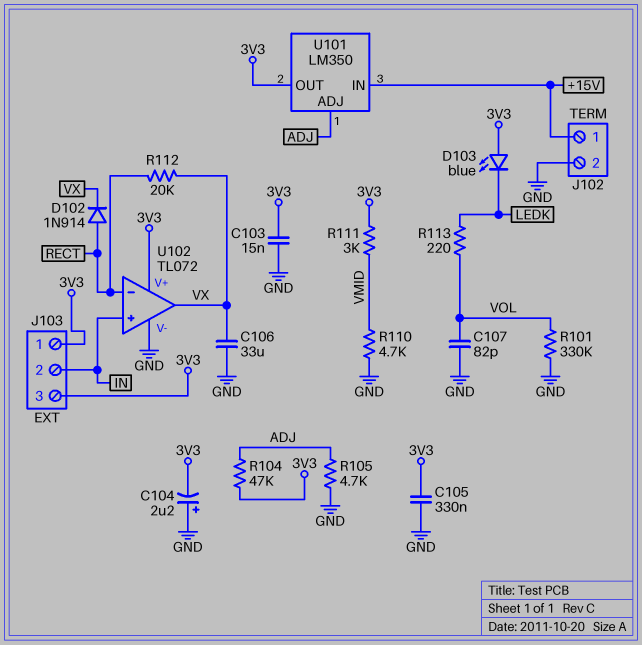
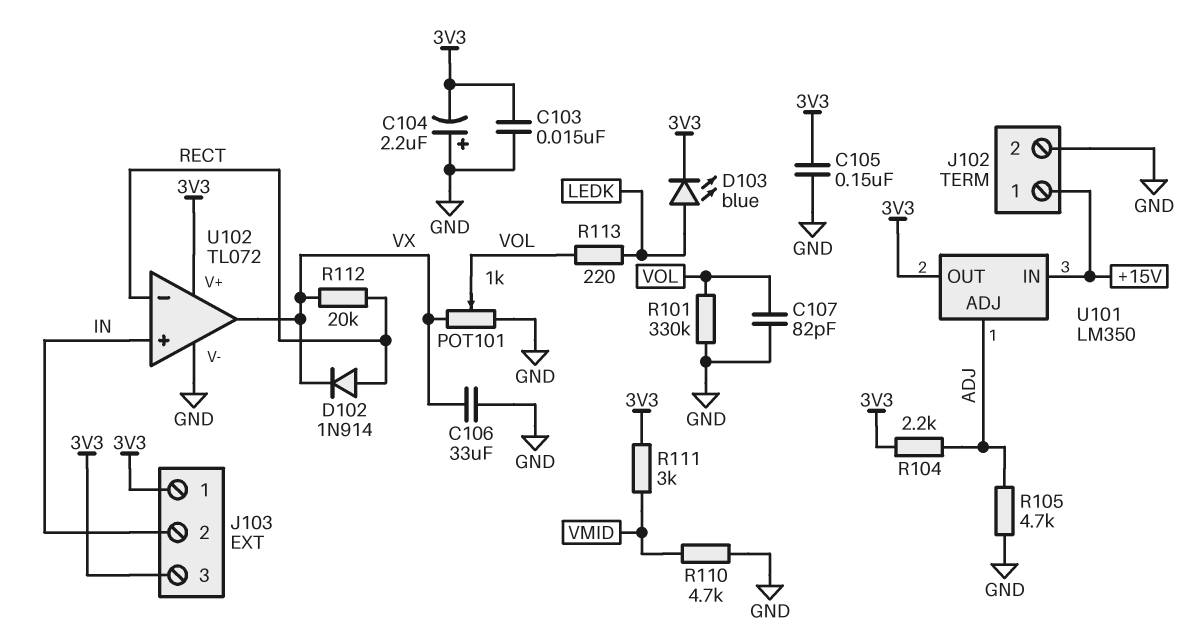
C105: 330nF (3V3, GND) -> 150nF (3V3, GND)
D103: LED blue (A 3V3, K LEDK) -> LED blue (A LEDK, K 3V3)
POT101: none -> 1k (GND, VX, wiper VOL)
R104: 47k (3V3, ADJ) -> 2.2k (3V3, ADJ)

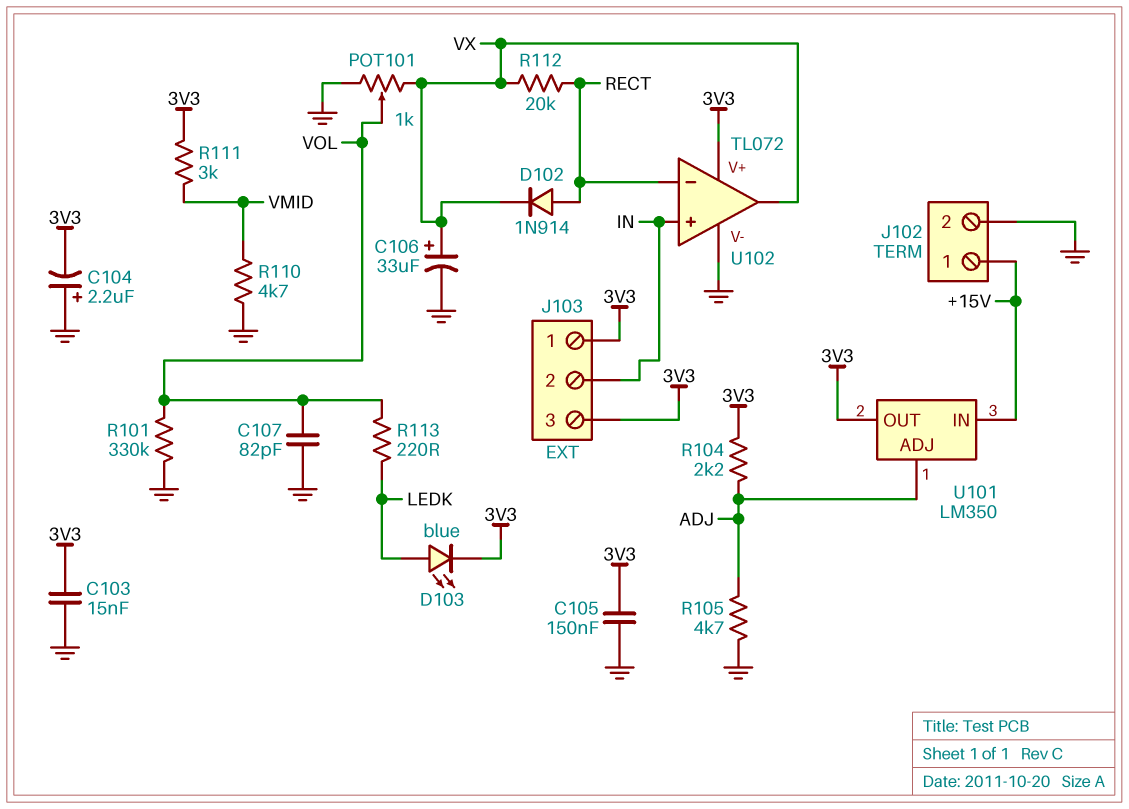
C106: 33uF (GND, VX) -> 33uF (plus VX, minus GND)

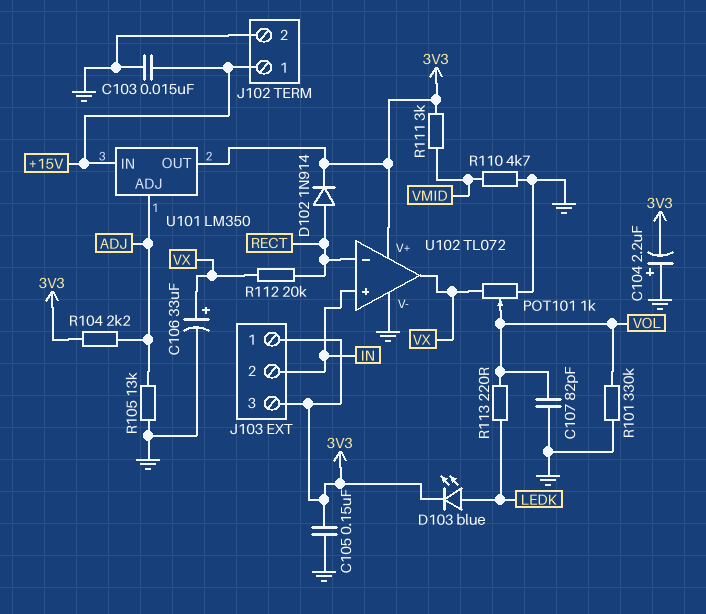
C103: 15nF (3V3, GND) -> 15nF (+15V, GND)
D102: diode 1N914 (A RECT, K VX) -> diode 1N914 (A RECT, K 3V3)
R105: 4.7k (ADJ, GND) -> 13k (ADJ, GND)

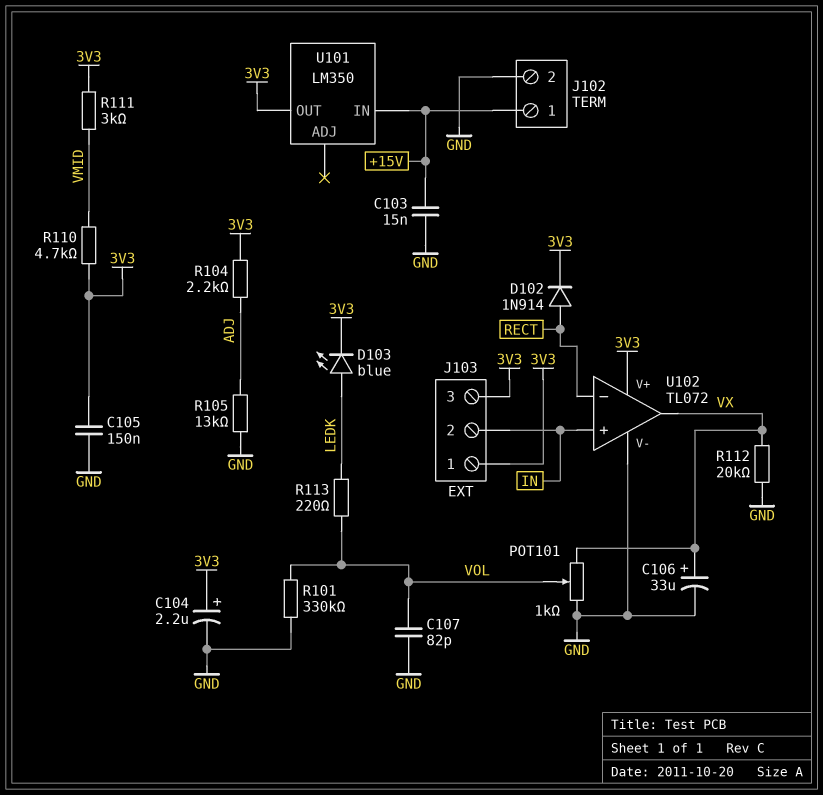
C104: 2.2uF (plus GND, minus 3V3) -> 2.2uF (plus 3V3, minus GND)
R110: 4.7k (GND, VMID) -> 4.7k (3V3, VMID)
R112: 20k (RECT, VX) -> 20k (GND, VX)
U101 pin ADJ: ADJ -> none

